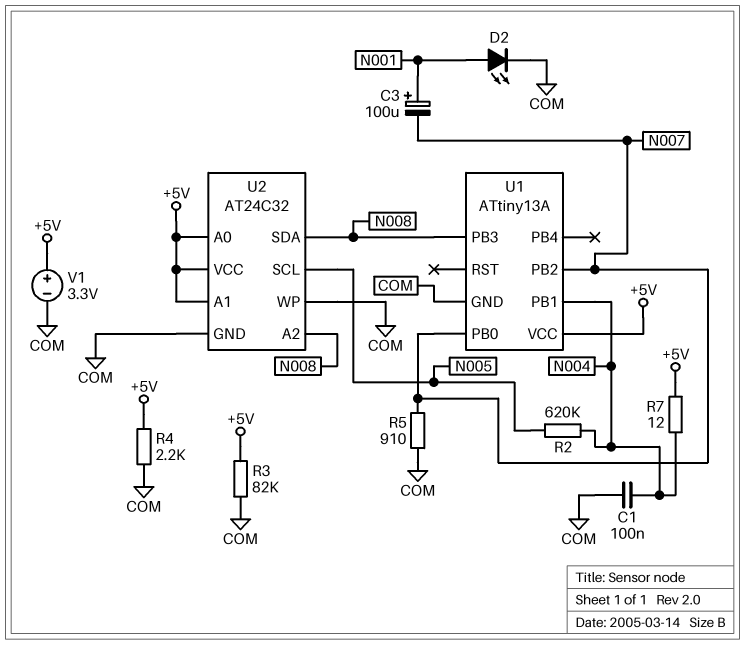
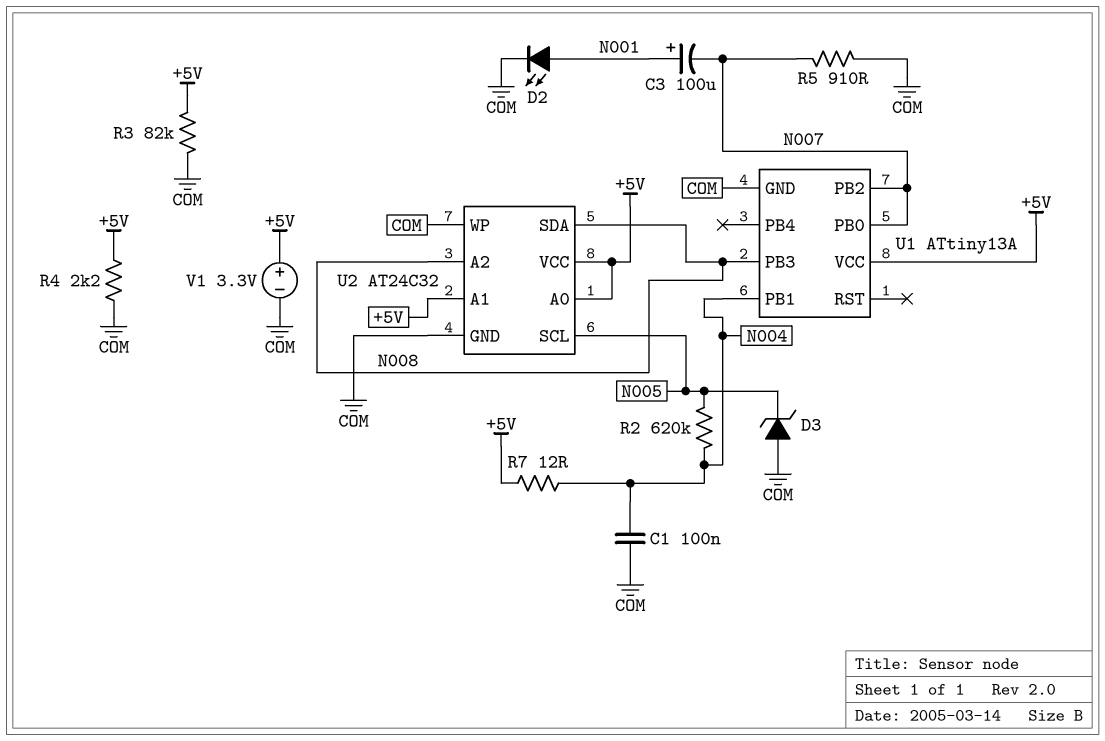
D3: none -> zener (A COM, K N005)

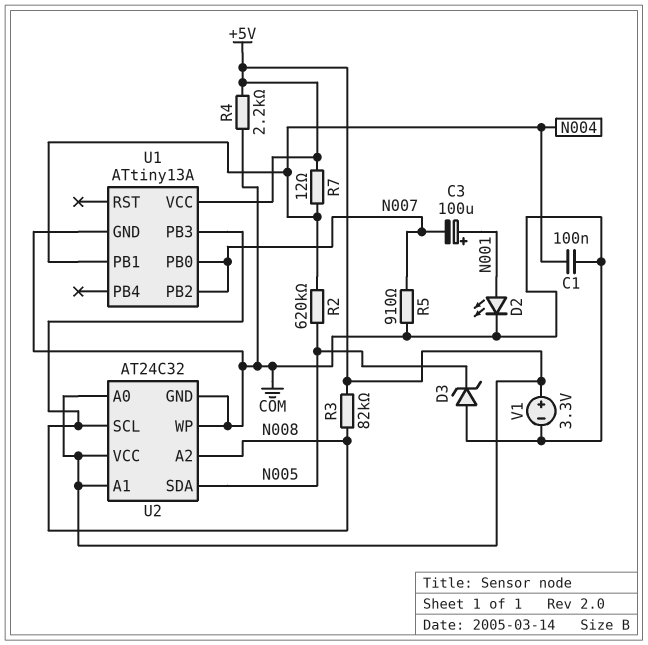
R3: 82k (+5V, COM) -> 82k (+5V, N008)
U2 pin SCL: N005 -> N008
U2 pin SDA: N008 -> N005

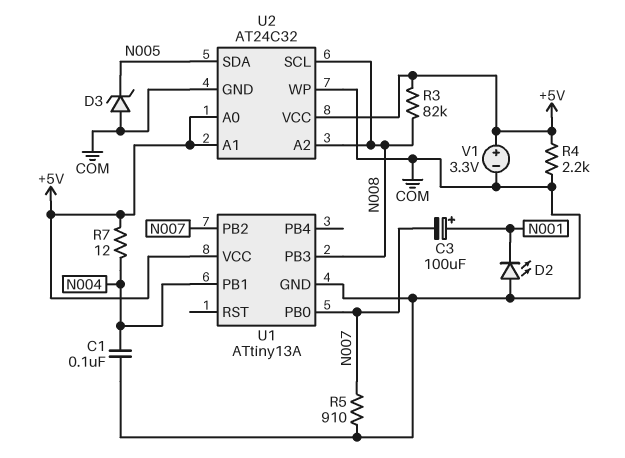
D2: LED (A N001, K COM) -> LED (A COM, K N001)
R2: 620k (N004, N005) -> none

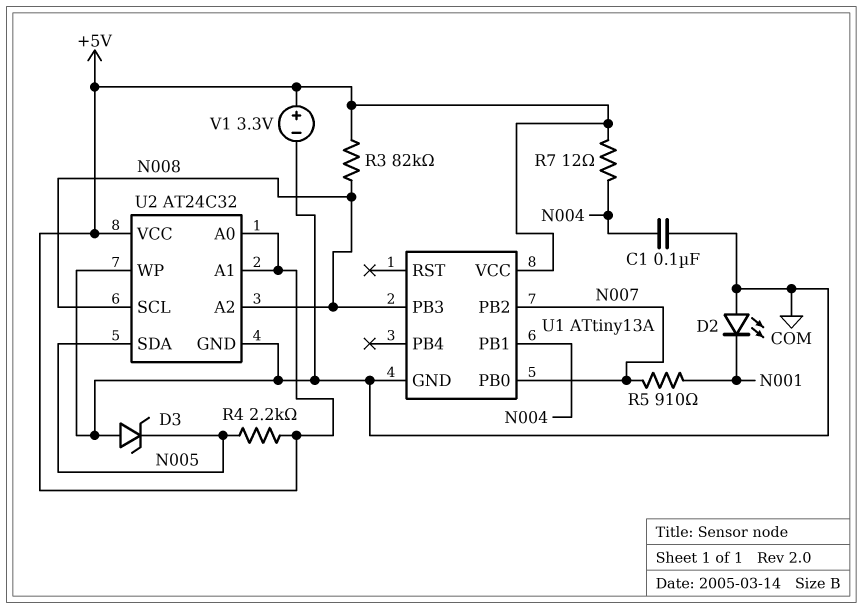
C3: 100uF (plus N001, minus N007) -> none
R4: 2.2k (+5V, COM) -> 2.2k (+5V, N005)
R5: 910 (COM, N007) -> 910 (N001, N007)

